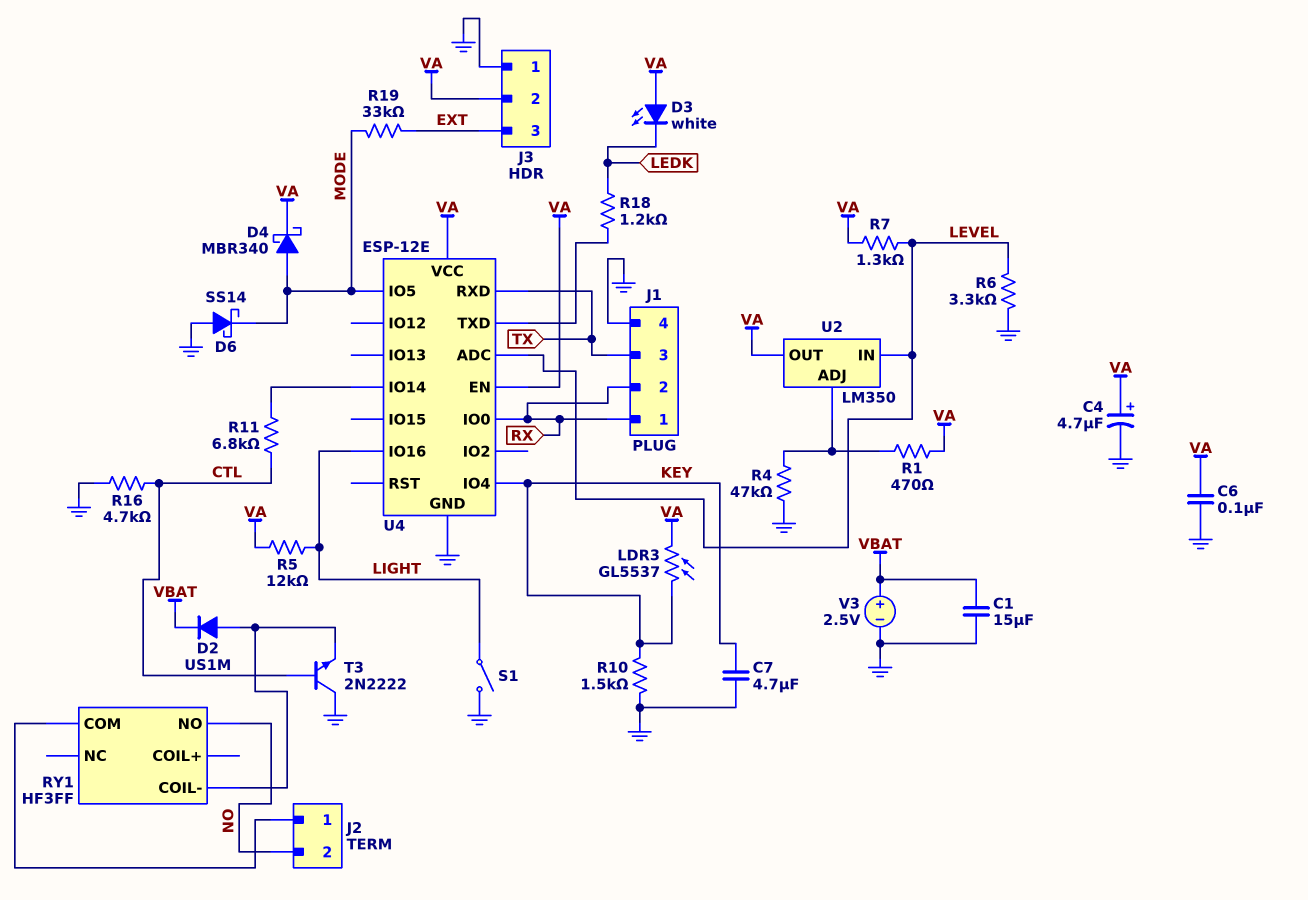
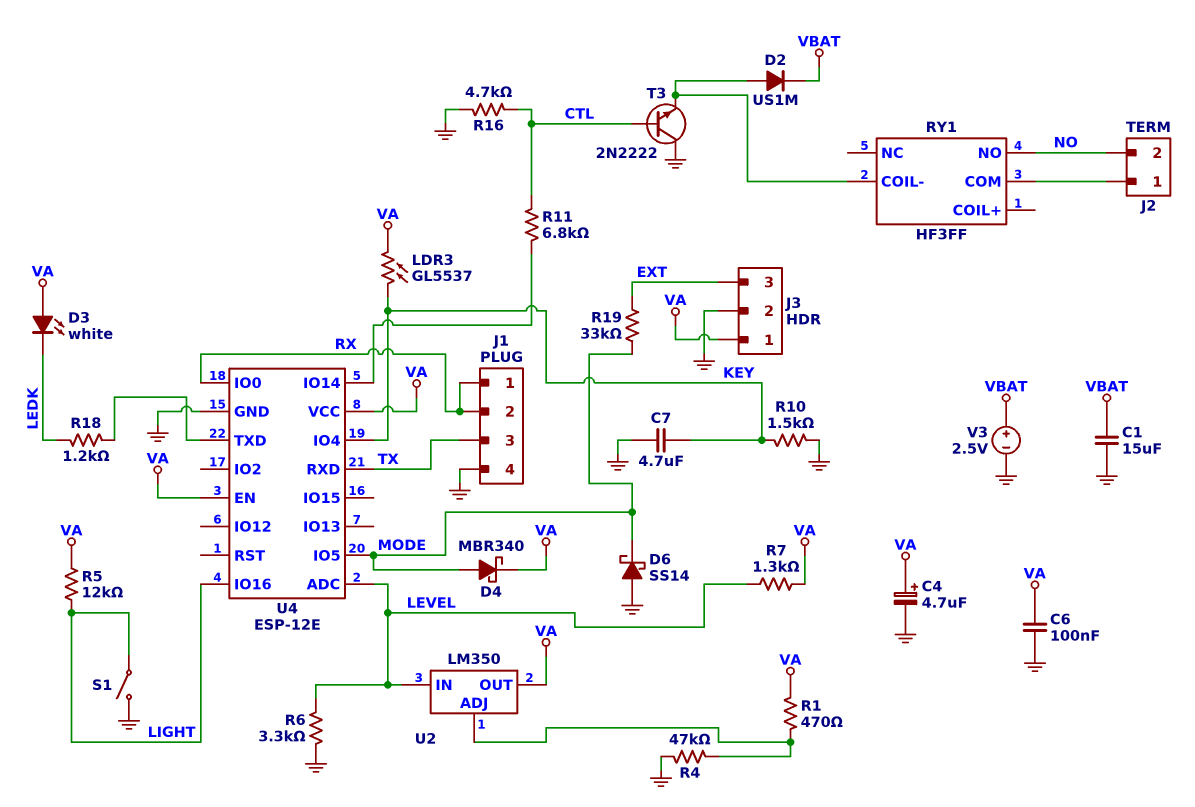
J3 pin 1: GND -> VA
J3 pin 2: VA -> GND

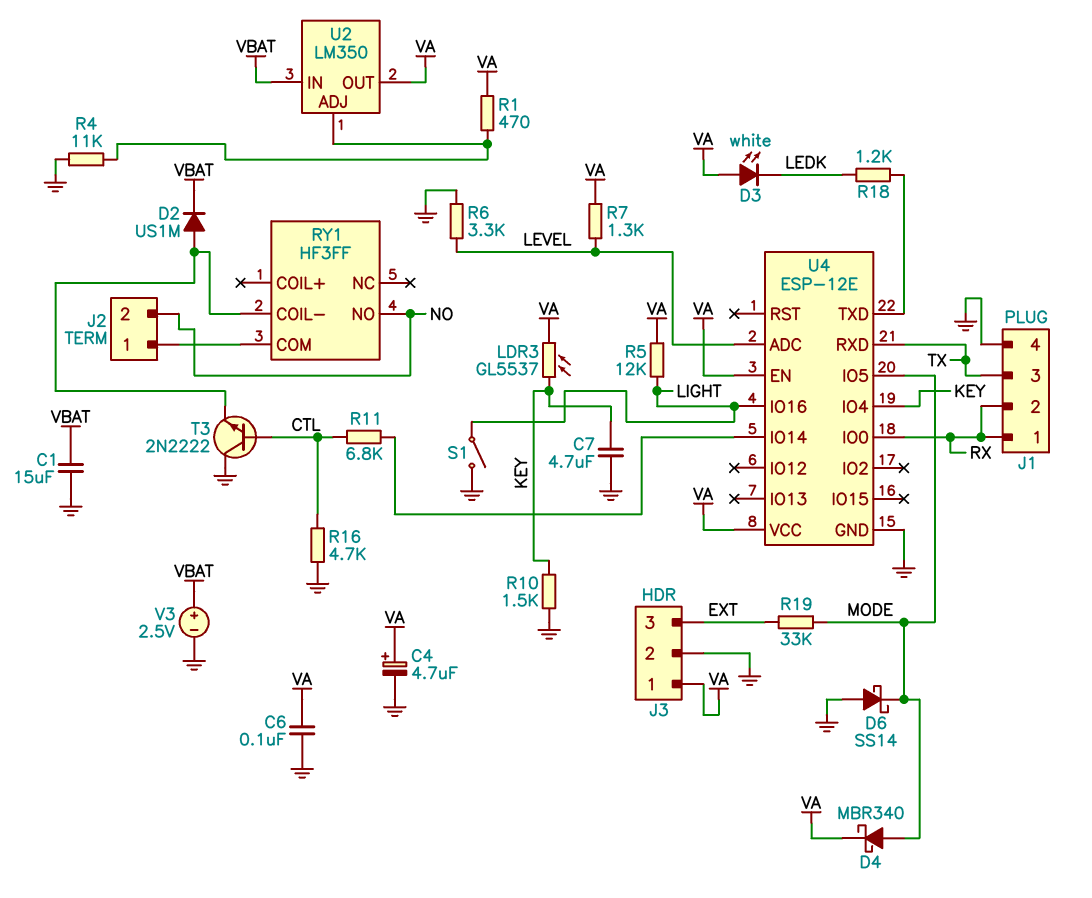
R4: 47k (GND, U2/ADJ) -> 11k (GND, U2/ADJ)
U2 pin IN: LEVEL -> VBAT

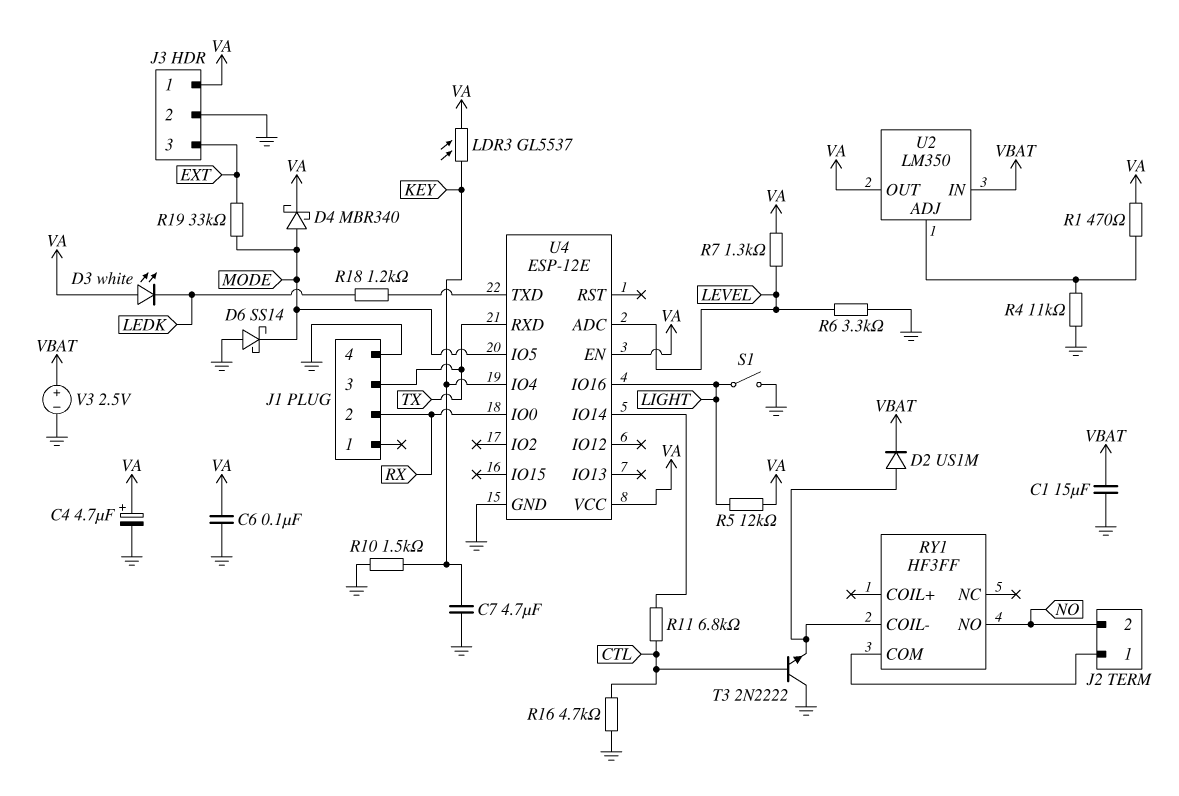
J1 pin 1: RX -> none

